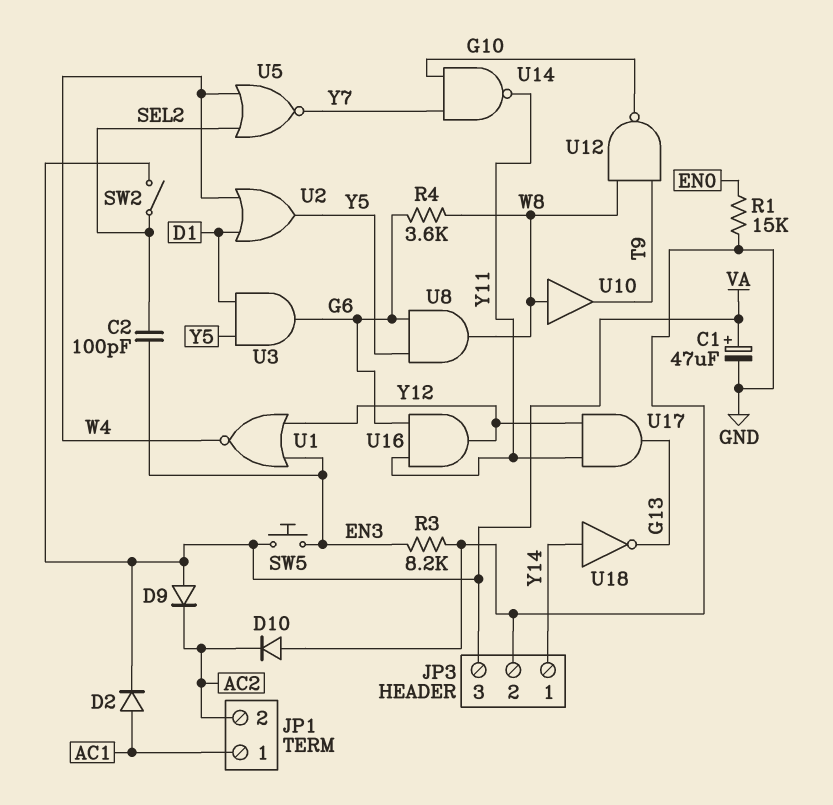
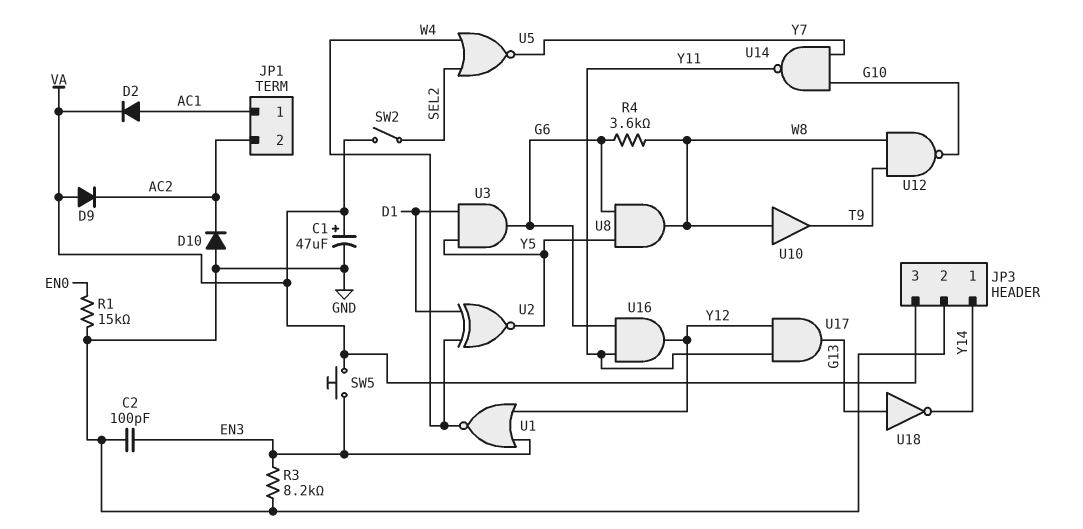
C2: 100pF (EN3, SEL2) -> 100pF (EN3, GND)
U2: OR (in D1, in W4, out Y5) -> XNOR (in D1, in W4, out Y5)
U18: NOT (in Y14, out G13) -> NOT (in G13, out Y14)

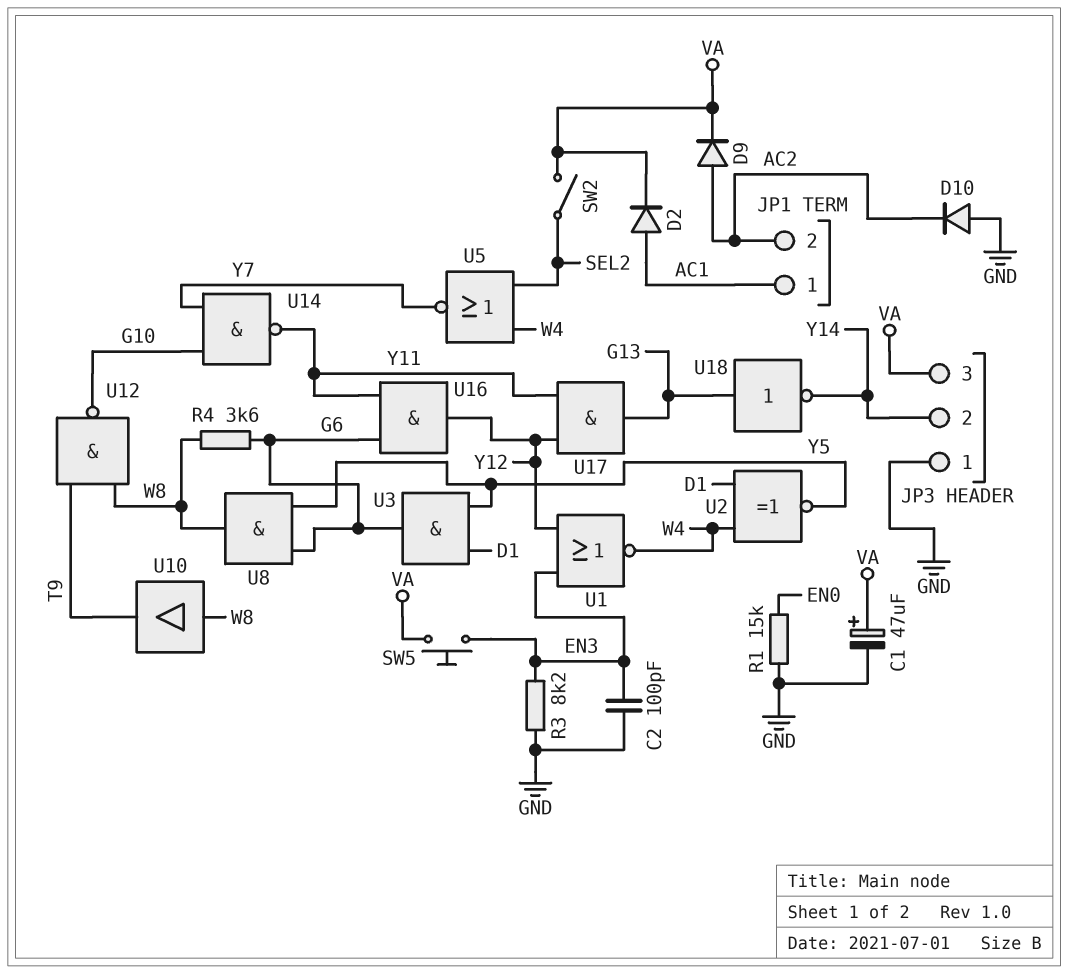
D9: diode (A VA, K AC2) -> diode (A AC2, K VA)
JP3 pin 1: Y14 -> GND
JP3 pin 2: GND -> Y14

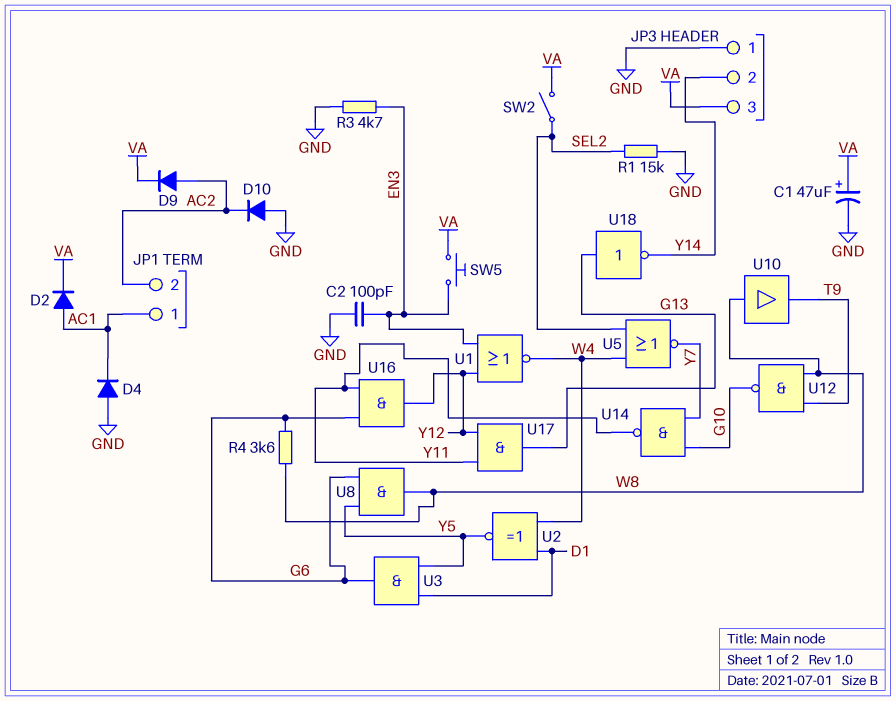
D4: none -> diode (A GND, K AC1)
R1: 15k (EN0, GND) -> 15k (GND, SEL2)
R3: 8.2k (EN3, GND) -> 4.7k (EN3, GND)

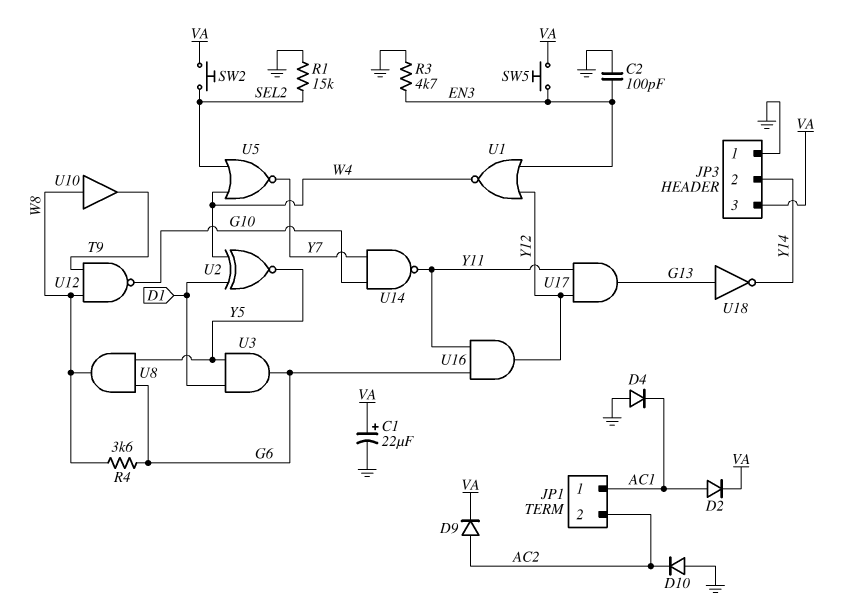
C1: 47uF (plus VA, minus GND) -> 22uF (plus VA, minus GND)
SW2: switch (SEL2, VA) -> button (SEL2, VA)

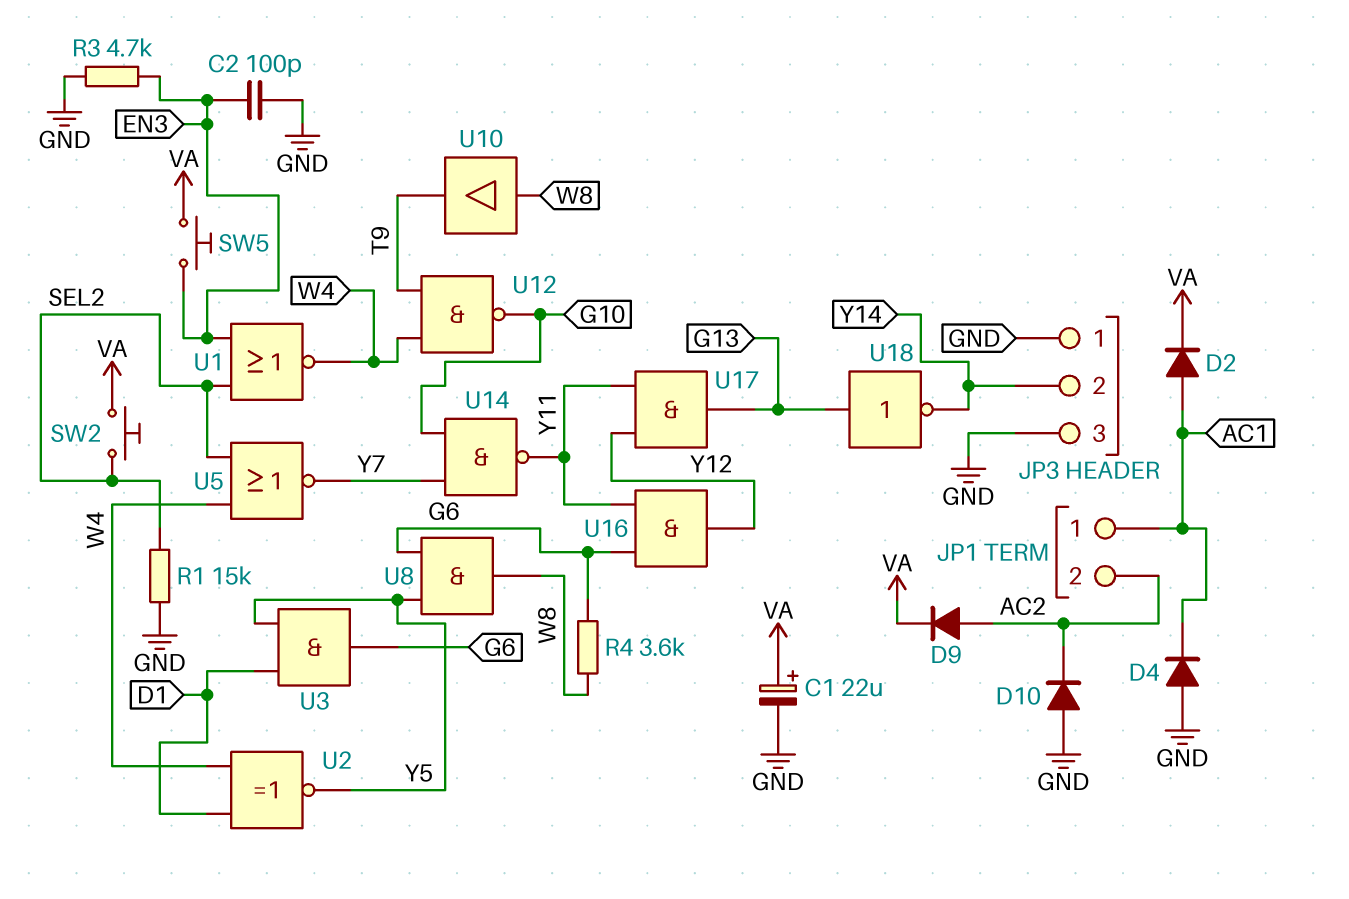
JP3 pin 3: VA -> GND
U1: NOR (in EN3, in Y12, out W4) -> NOR (in EN3, in SEL2, out W4)
U12: NAND (in T9, in W8, out G10) -> NAND (in T9, in W4, out G10)

